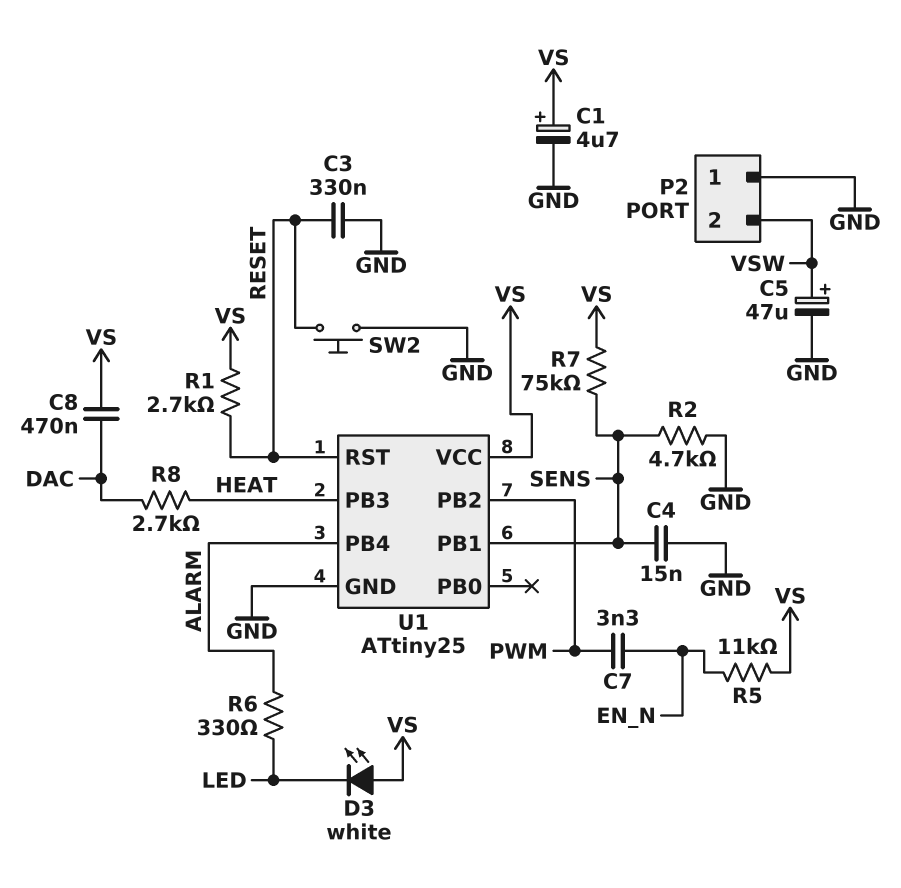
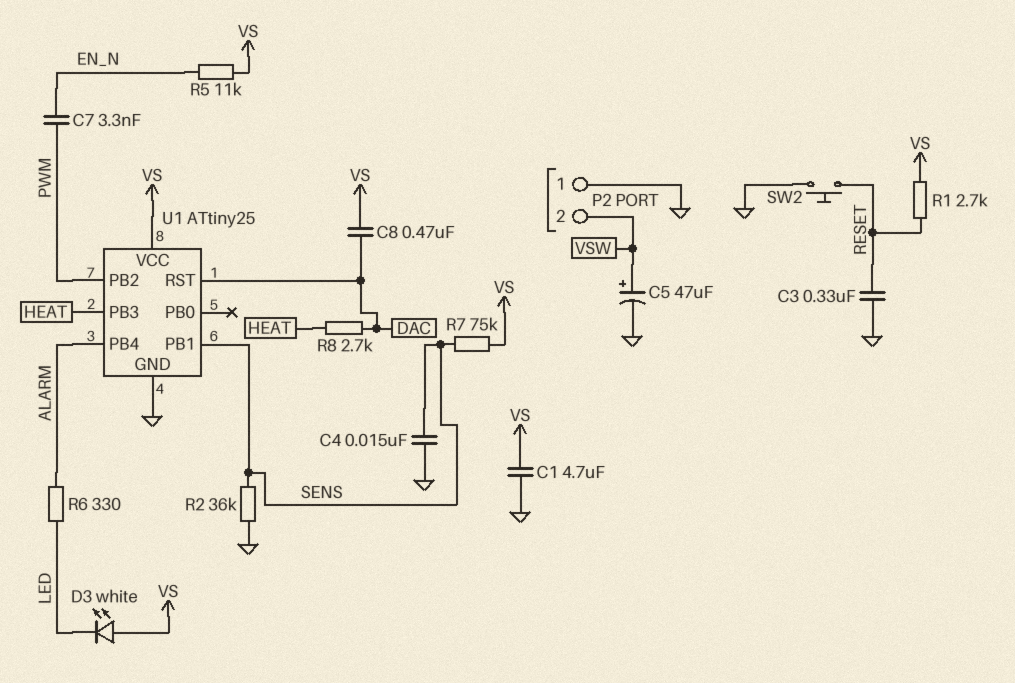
C1: 4.7uF (plus VS, minus GND) -> 4.7uF (GND, VS)
R2: 4.7k (GND, SENS) -> 36k (GND, SENS)
U1 pin RST: RESET -> DAC

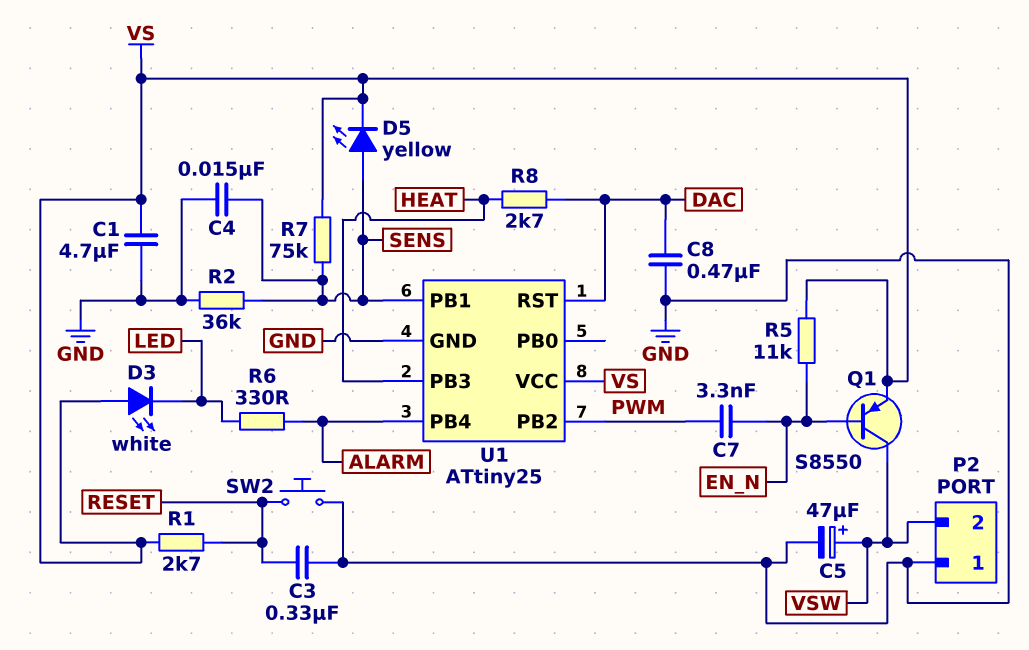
C8: 470nF (DAC, VS) -> 470nF (DAC, GND)
D5: none -> LED yellow (A SENS, K VS)
Q1: none -> PNP S8550 (B EN_N, C VSW, E VS)

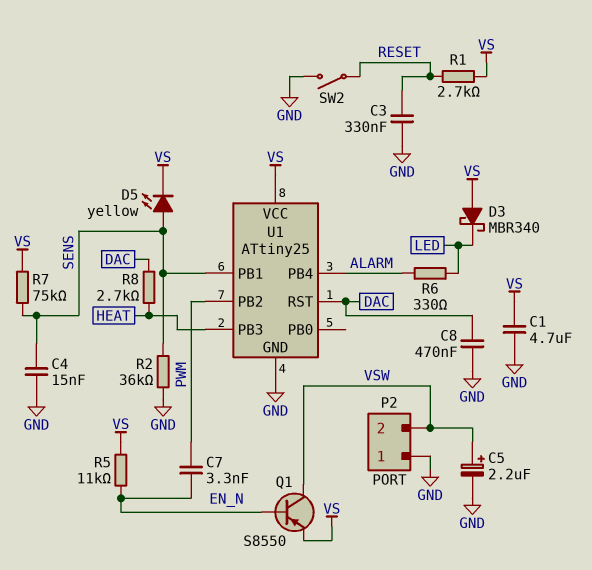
C5: 47uF (plus VSW, minus GND) -> 2.2uF (plus VSW, minus GND)
D3: LED white (A VS, K LED) -> schottky MBR340 (A VS, K LED)
SW2: button (GND, RESET) -> switch (GND, RESET)

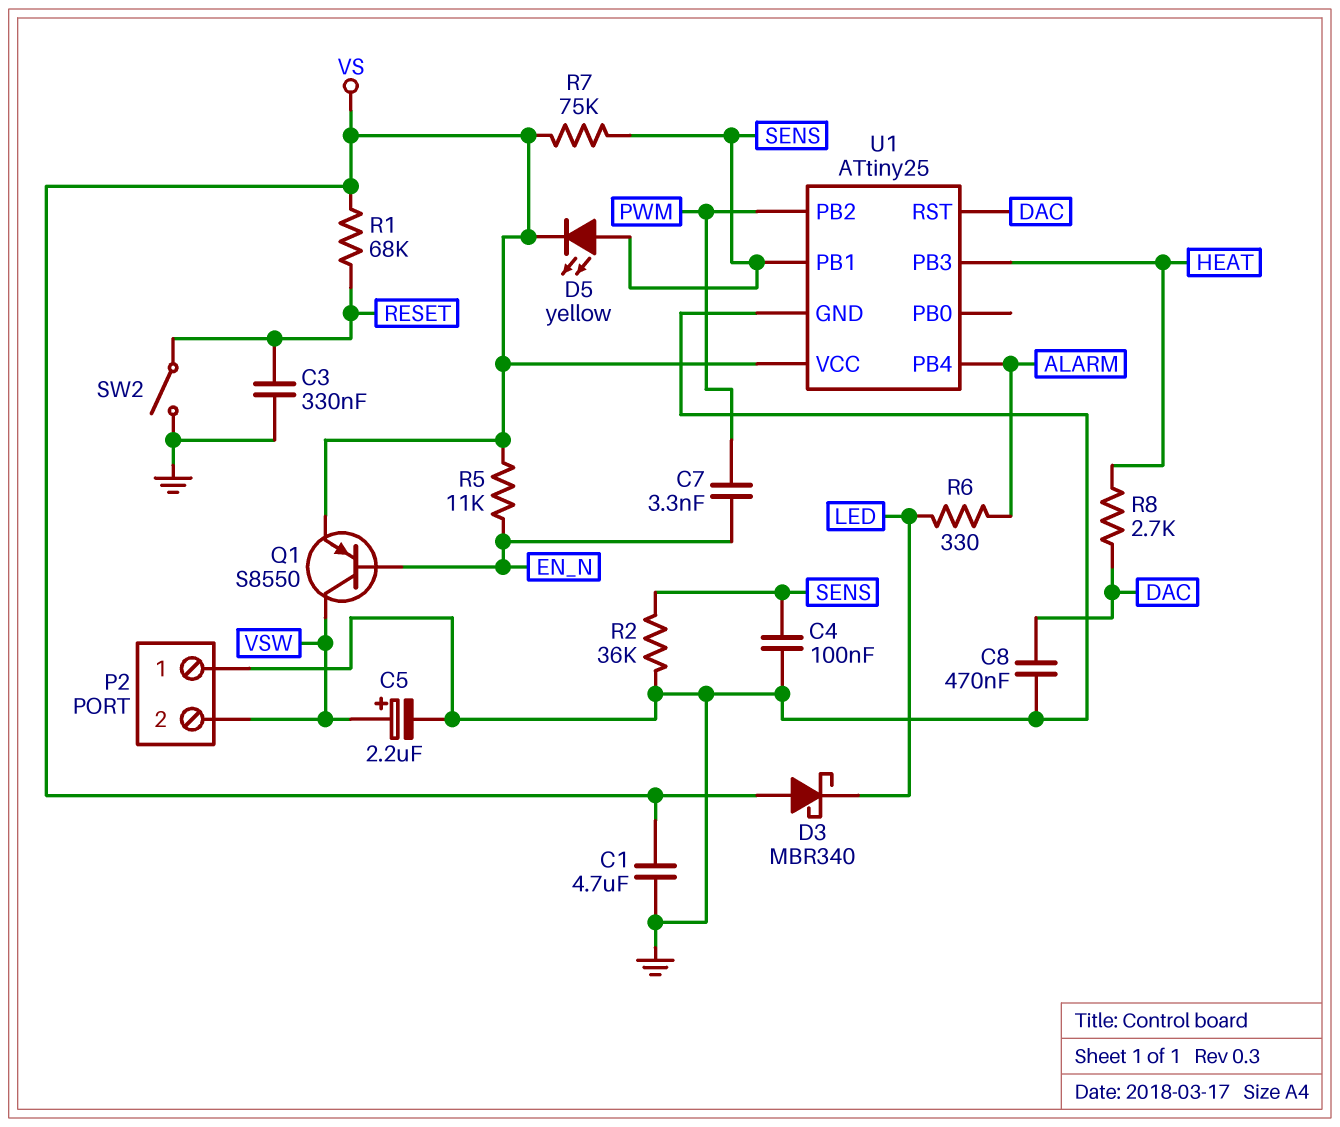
C4: 15nF (GND, SENS) -> 100nF (GND, SENS)
R1: 2.7k (RESET, VS) -> 68k (RESET, VS)

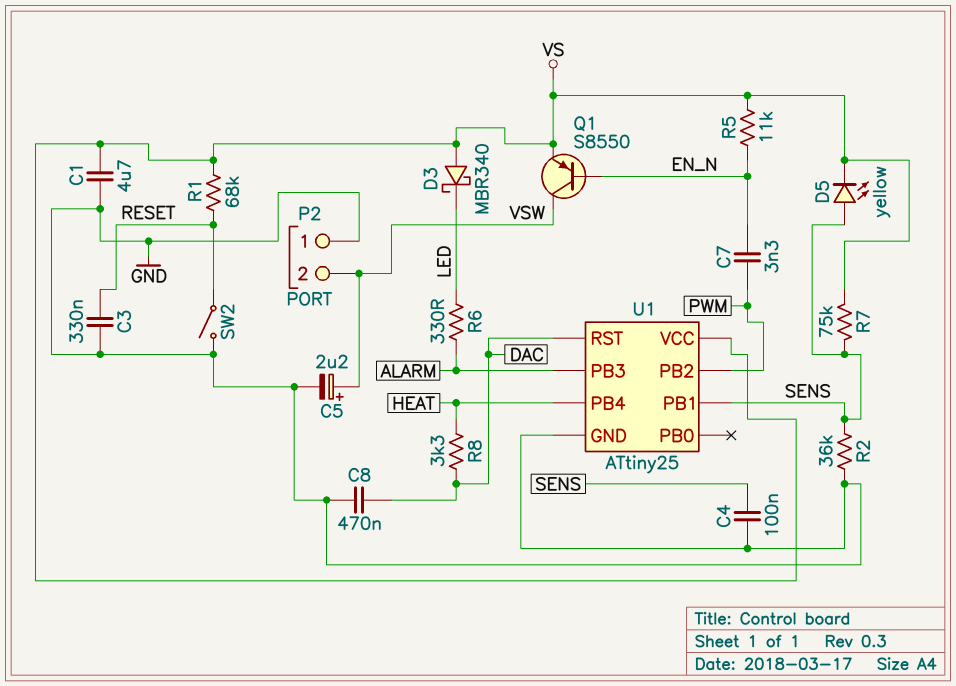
R8: 2.7k (DAC, HEAT) -> 3.3k (DAC, HEAT)
U1 pin PB3: HEAT -> ALARM
U1 pin PB4: ALARM -> HEAT

